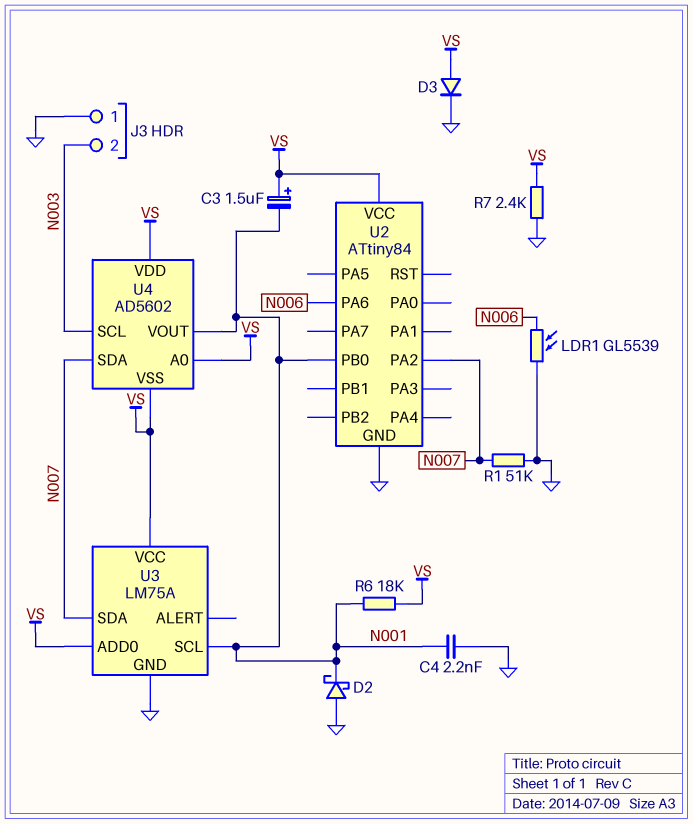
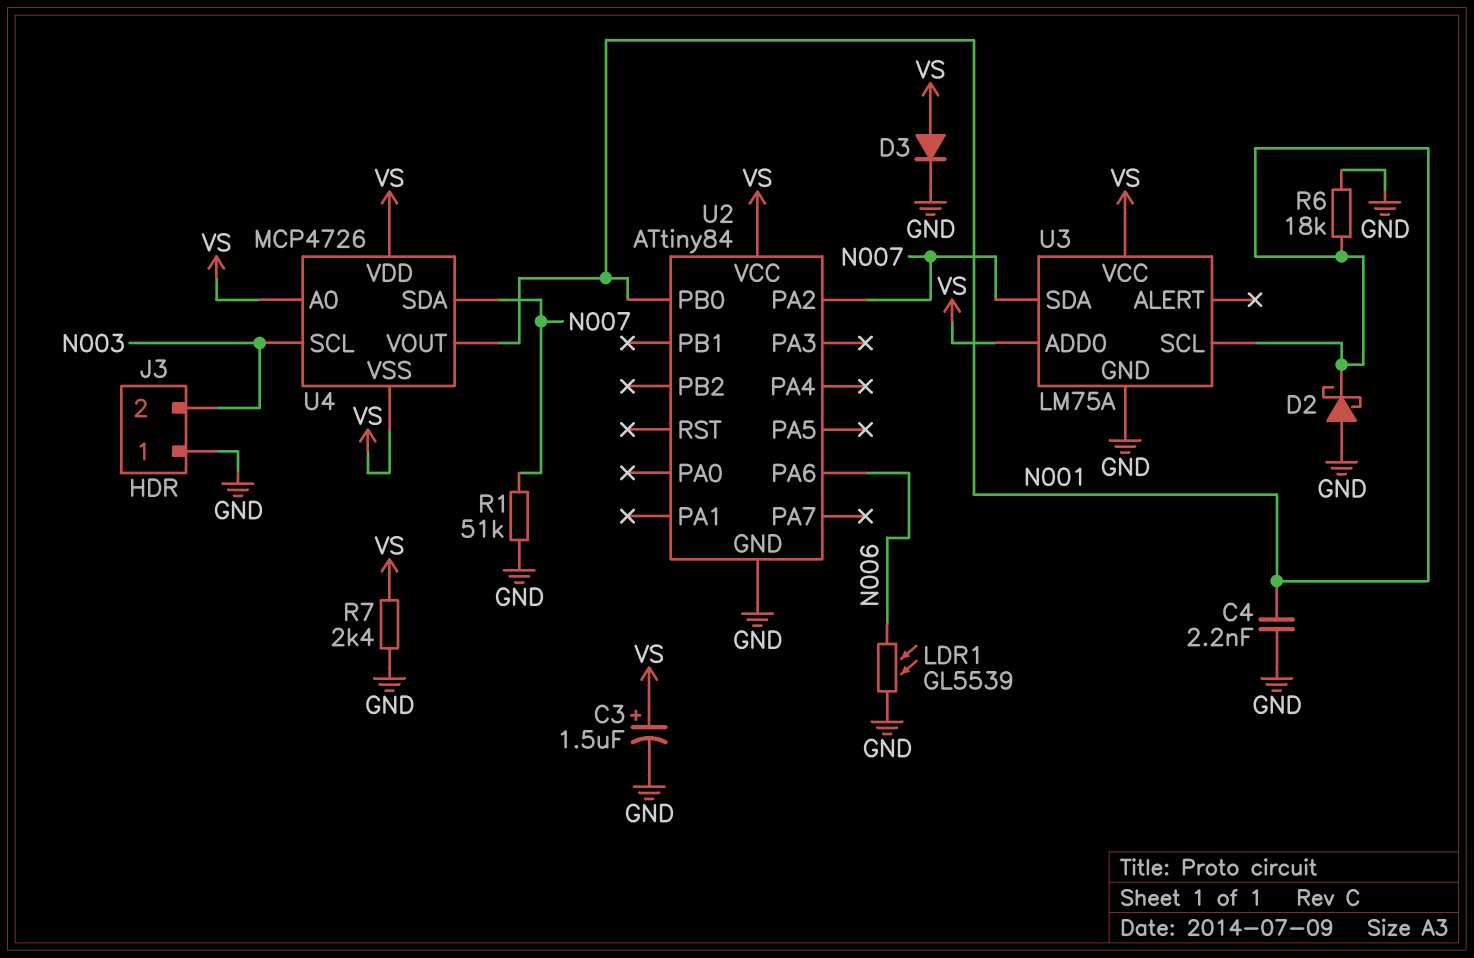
C3: 1.5uF (plus VS, minus N001) -> 1.5uF (plus VS, minus GND)
R6: 18k (N001, VS) -> 18k (GND, N001)
U4: AD5602 -> MCP4726

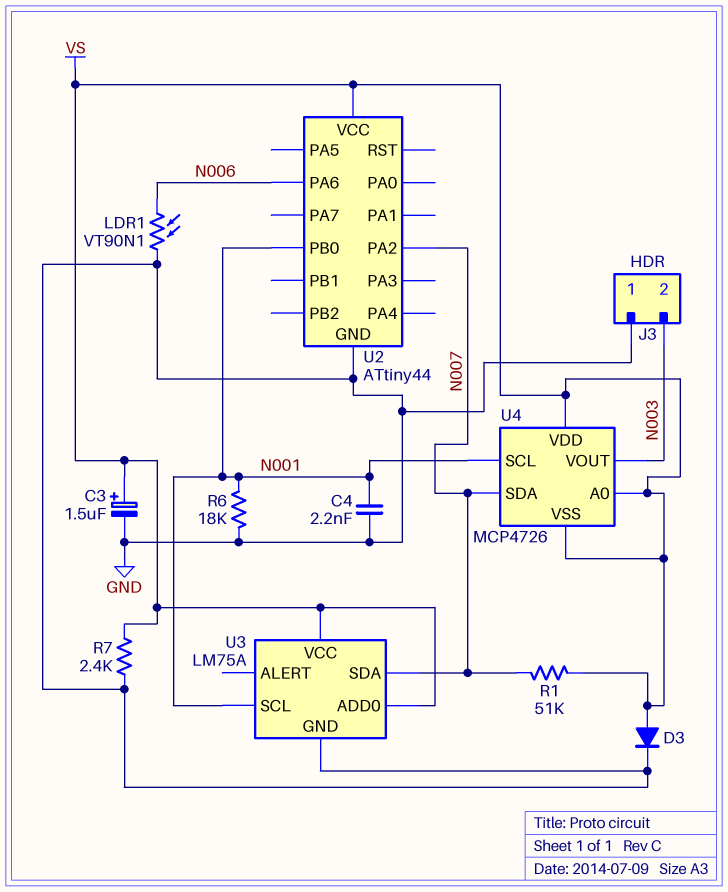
D2: schottky (A GND, K N001) -> none
LDR1: GL5539 (GND, N006) -> VT90N1 (GND, N006)
R1: 51k (GND, N007) -> 51k (N007, VS)
U2: ATtiny84 -> ATtiny44
U4 pin SCL: N003 -> N001
U4 pin VOUT: N001 -> N003

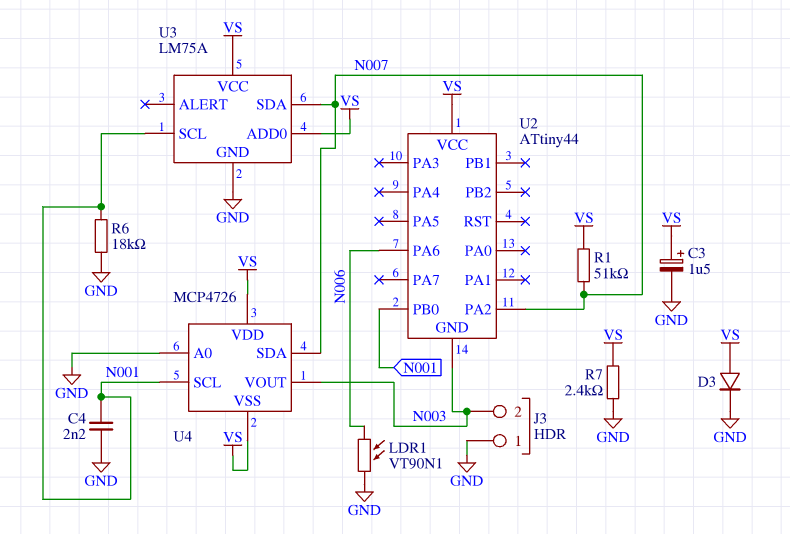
U2 pin GND: GND -> N003
U4 pin A0: VS -> GND

